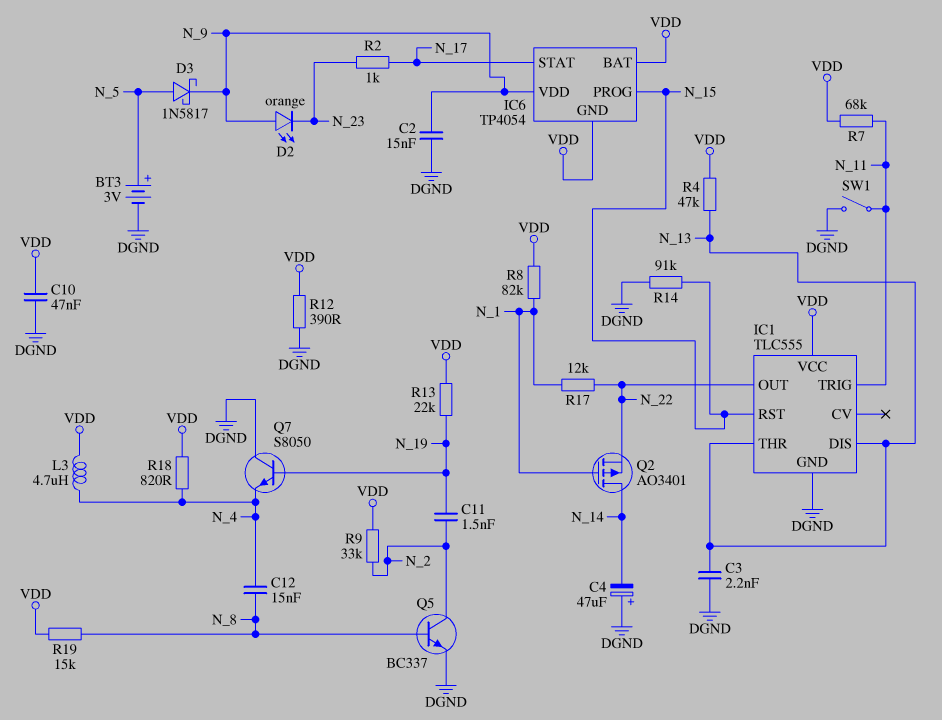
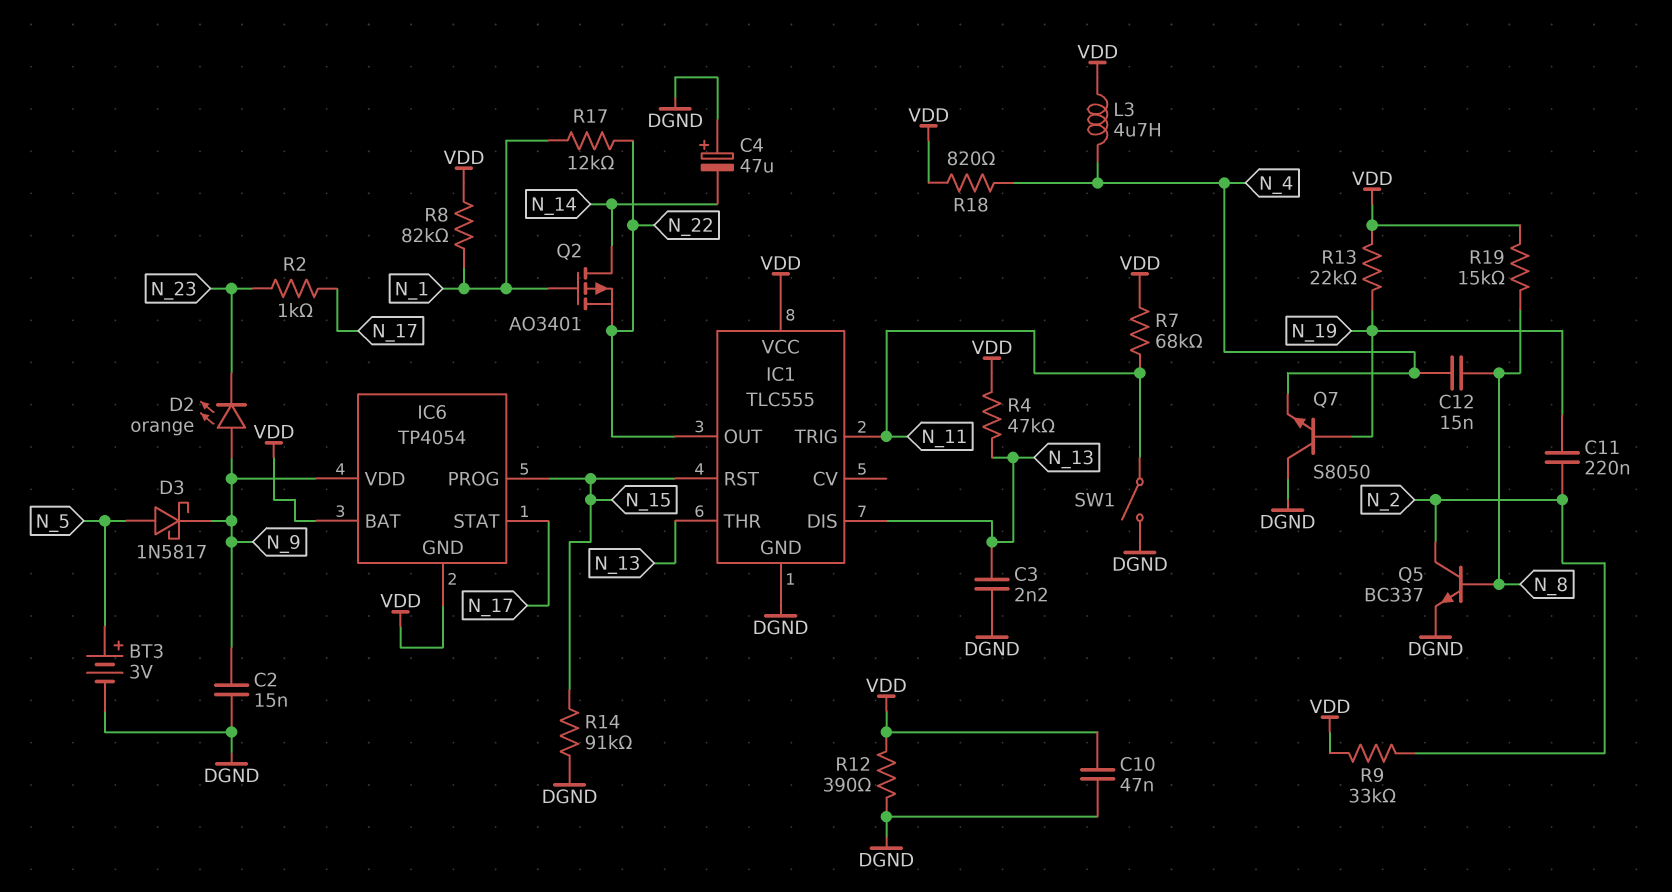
C11: 1.5nF (N_2, N_19) -> 220nF (N_2, N_19)

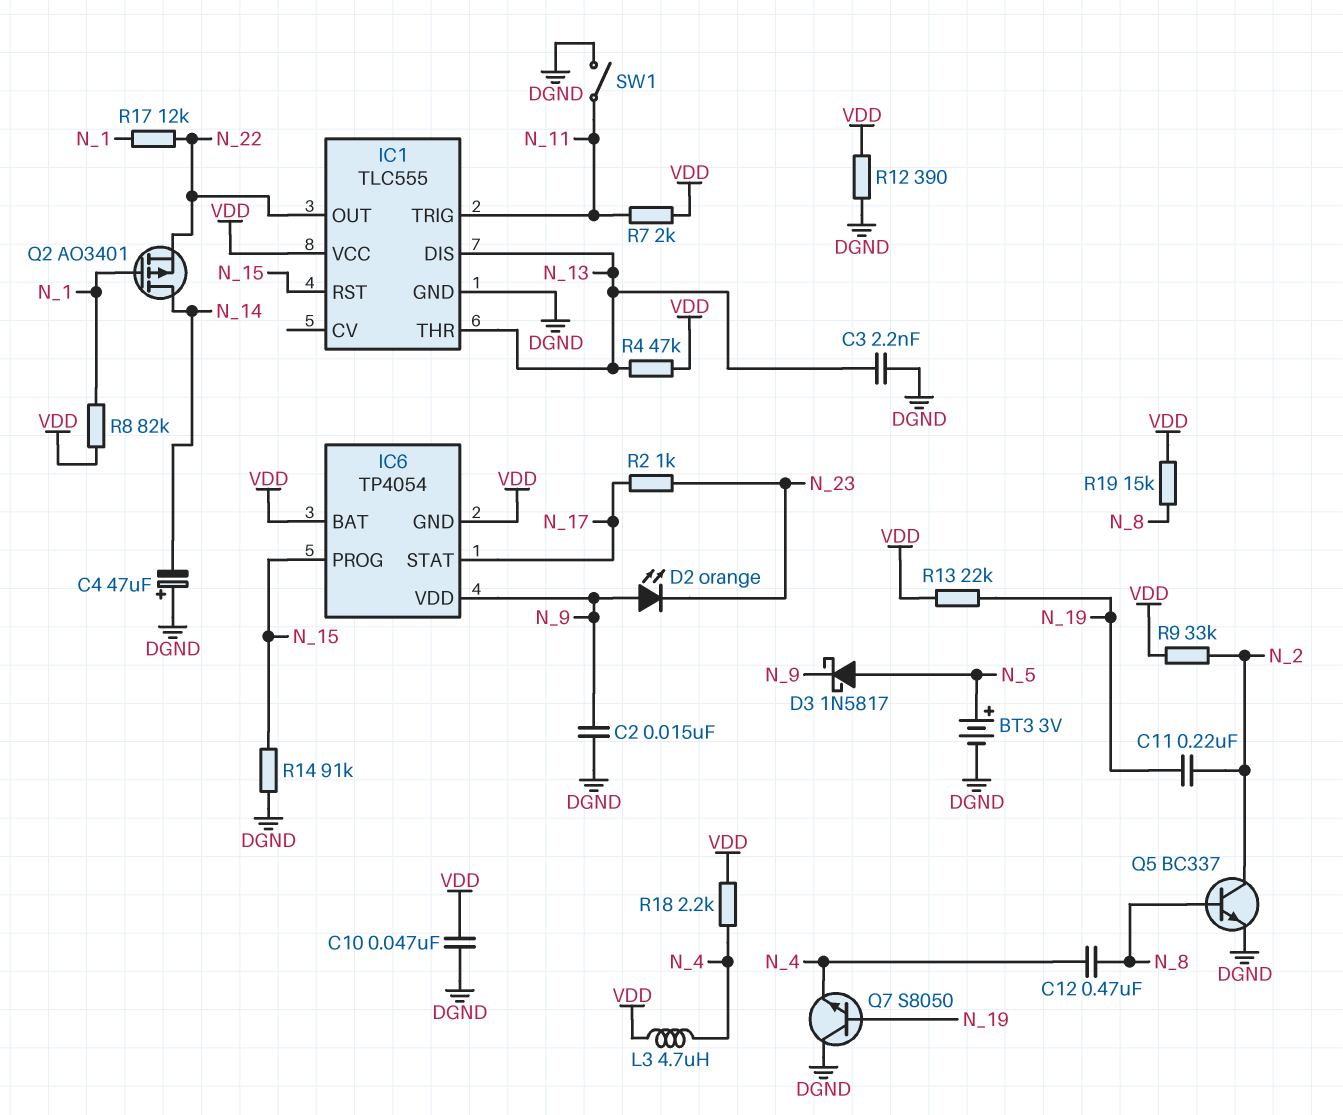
C12: 15nF (N_4, N_8) -> 470nF (N_4, N_8)
R7: 68k (N_11, VDD) -> 2k (N_11, VDD)
R18: 820 (N_4, VDD) -> 2.2k (N_4, VDD)

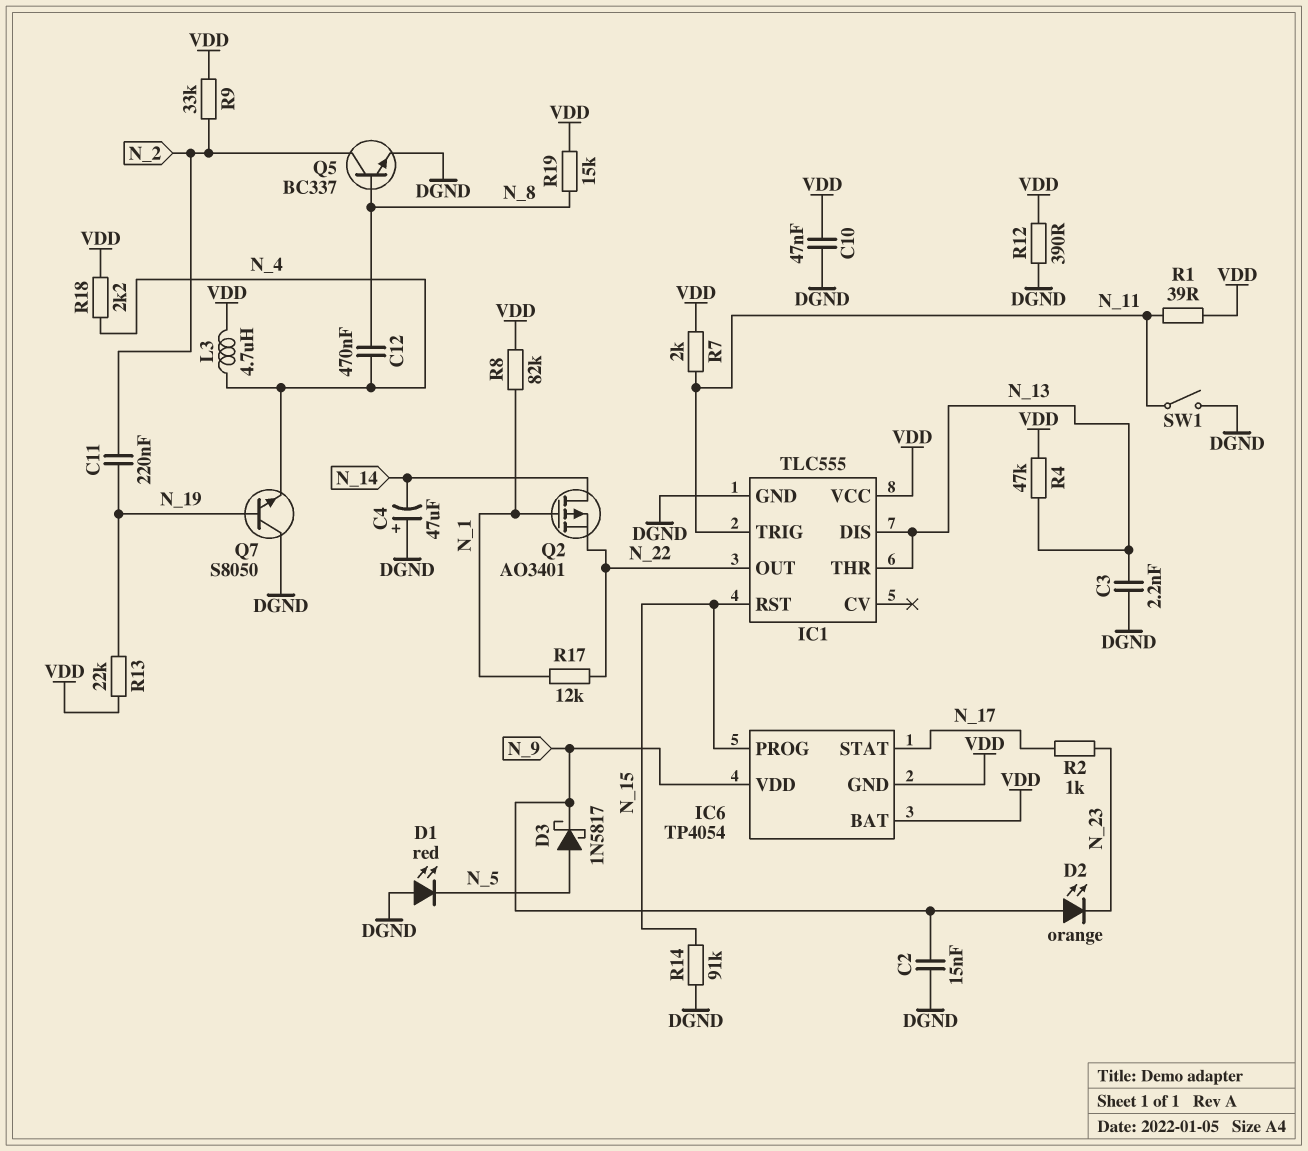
BT3: 3V (plus N_5, minus DGND) -> none
D1: none -> LED red (A DGND, K N_5)
R1: none -> 39 (N_11, VDD)

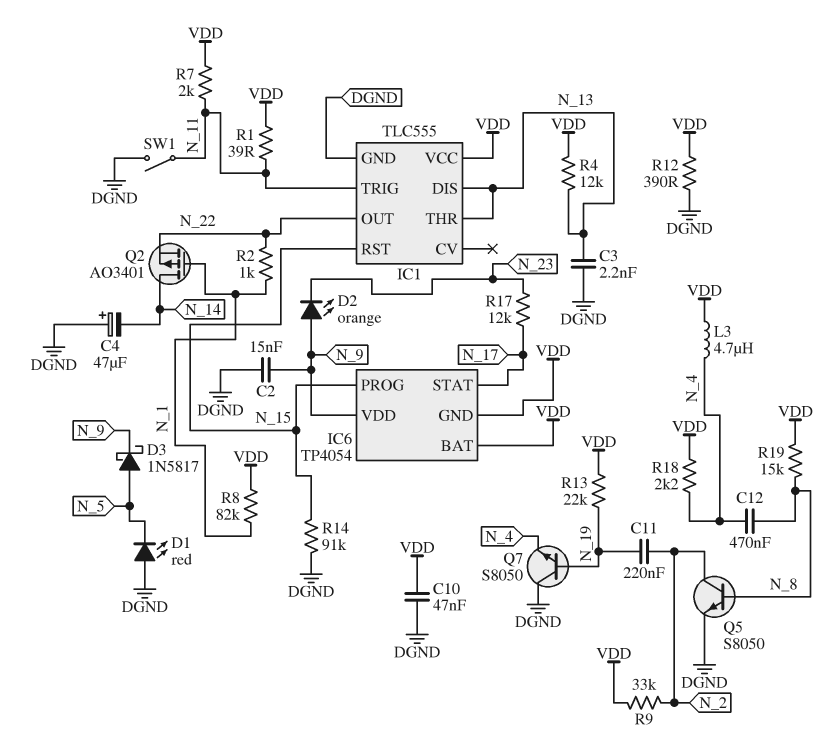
Q5: NPN BC337 (B N_8, C N_2, E DGND) -> NPN S8050 (B N_8, C N_2, E DGND)
R2: 1k (N_17, N_23) -> 1k (N_1, N_22)
R4: 47k (N_13, VDD) -> 12k (N_13, VDD)
R17: 12k (N_1, N_22) -> 12k (N_17, N_23)

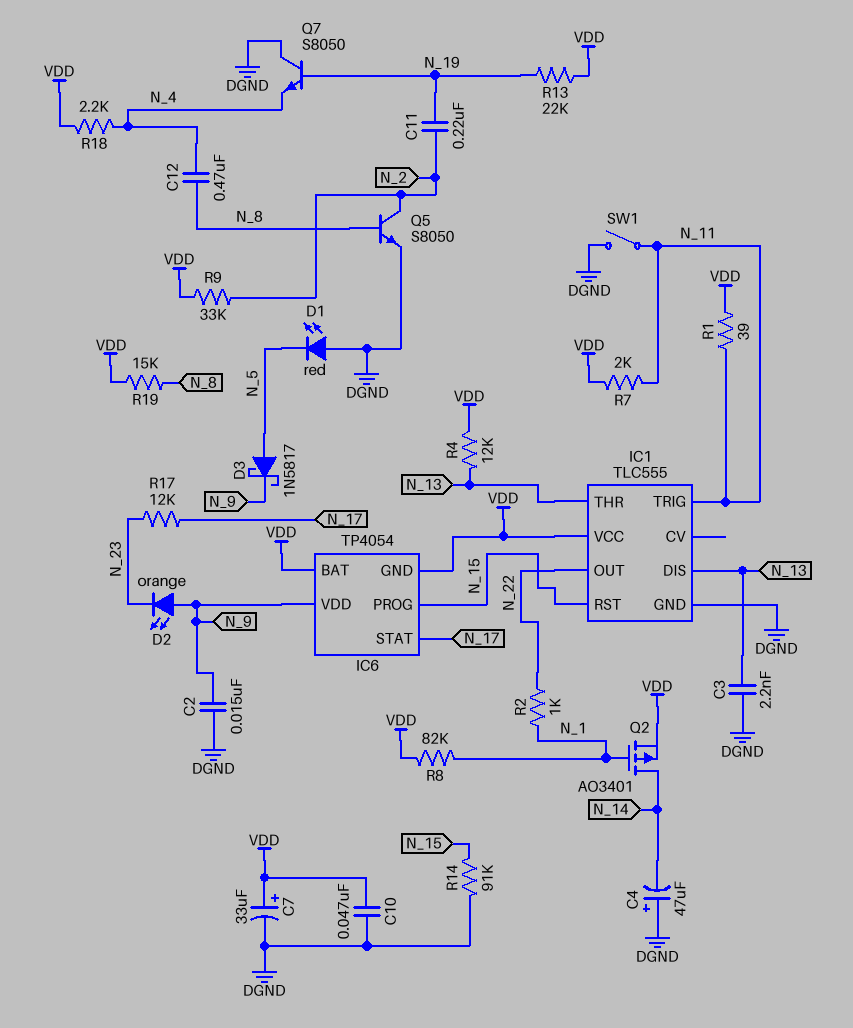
C7: none -> 33uF (plus VDD, minus DGND)
L3: 4.7uH (N_4, VDD) -> none
Q2: PMOS AO3401 (G N_1, D N_14, S N_22) -> PMOS AO3401 (G N_1, D N_14, S VDD)
R12: 390 (DGND, VDD) -> none

